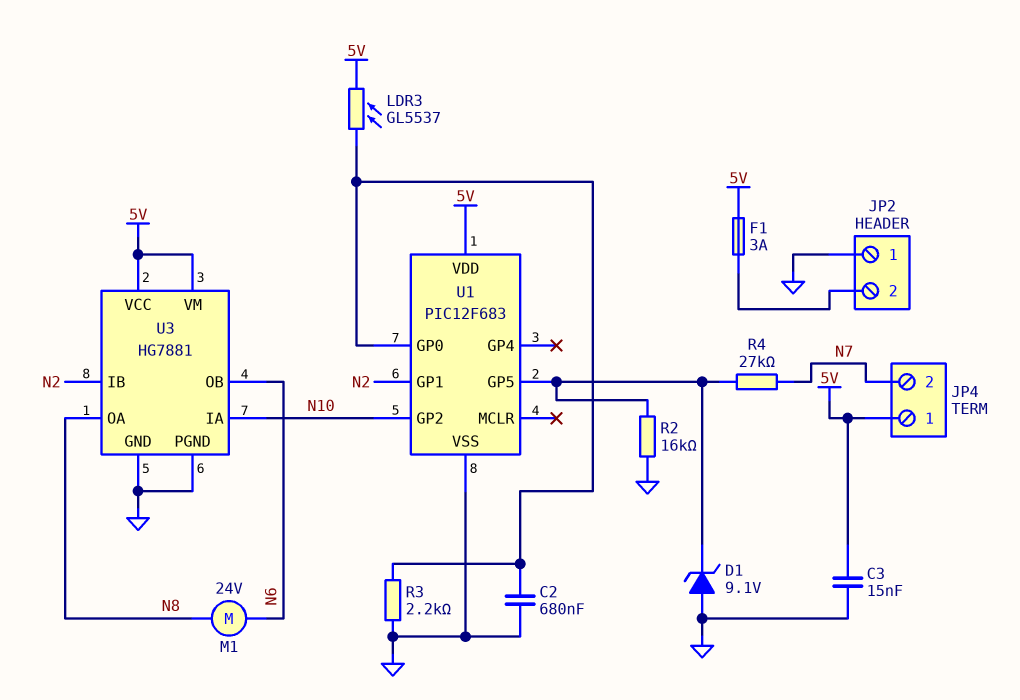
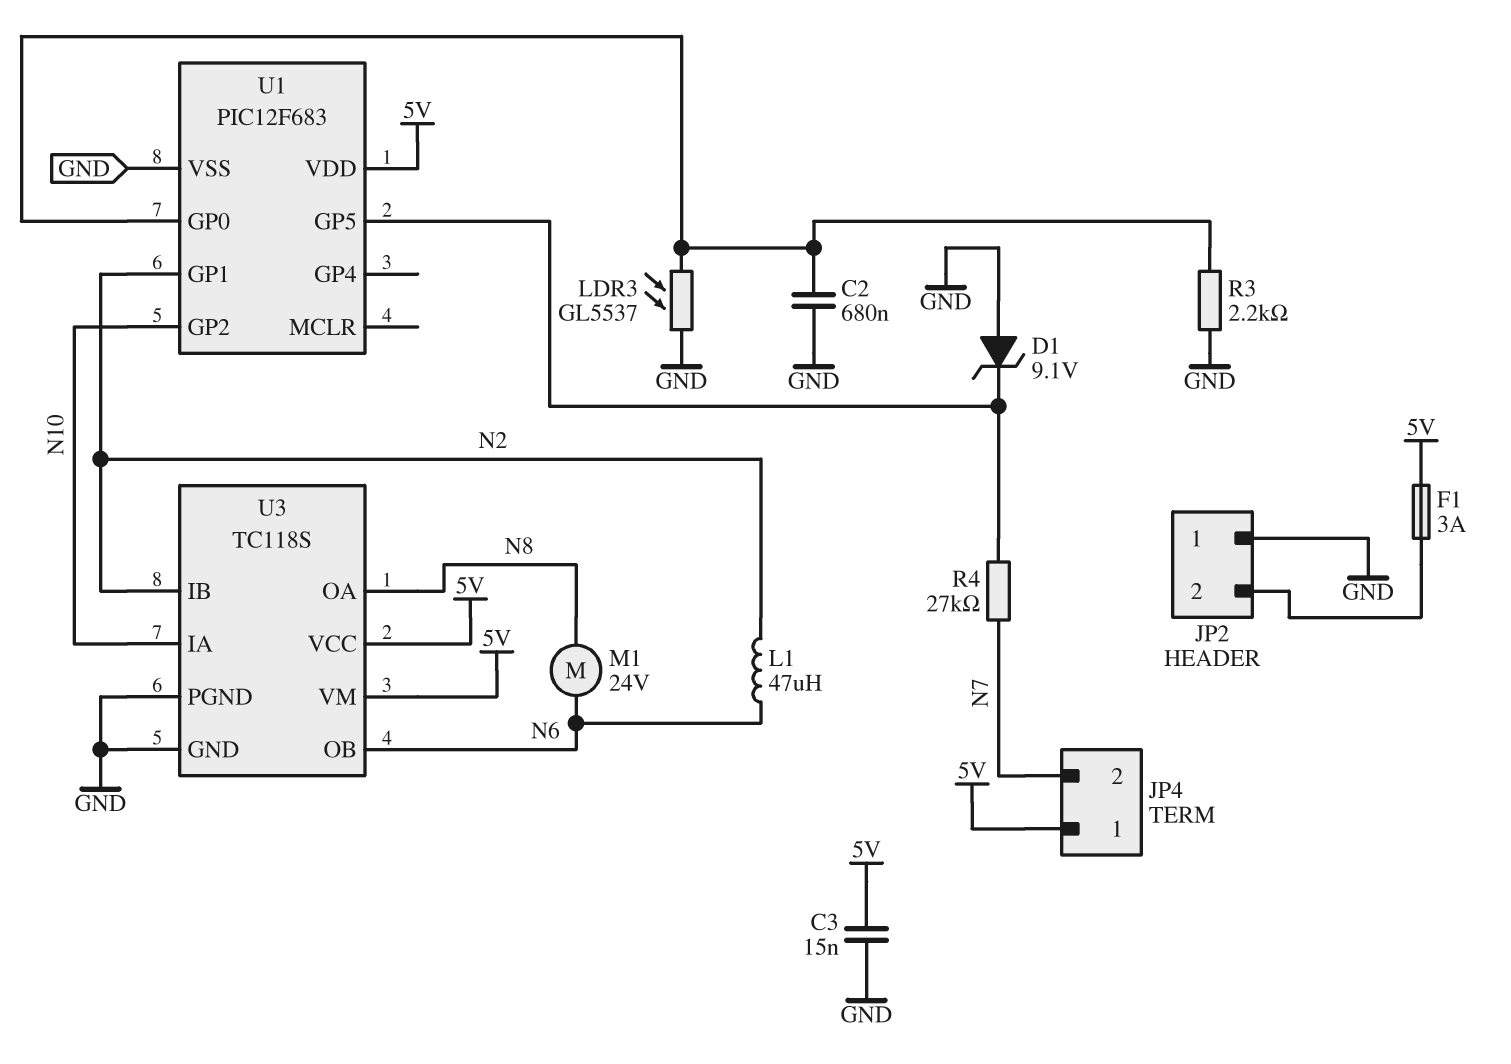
L1: none -> 47uH (N2, N6)
LDR3: GL5537 (5V, U1/GP0) -> GL5537 (GND, U1/GP0)
R2: 16k (GND, U1/GP5) -> none
U3: HG7881 -> TC118S

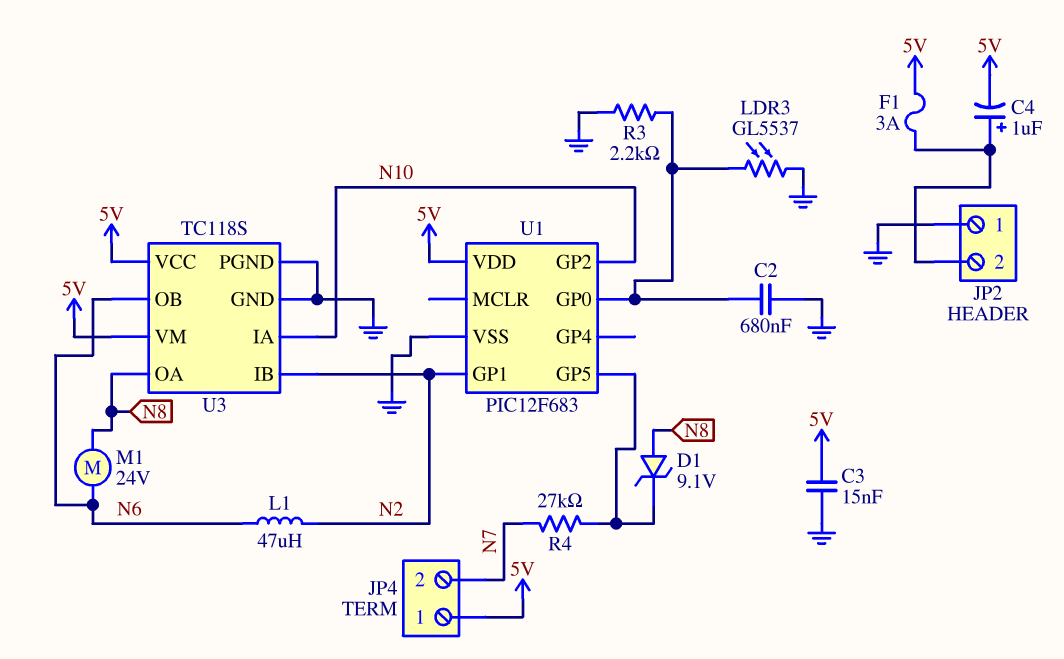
C4: none -> 1uF (plus JP2/2, minus 5V)
D1: zener 9.1V (A GND, K U1/GP5) -> zener 9.1V (A N8, K U1/GP5)

